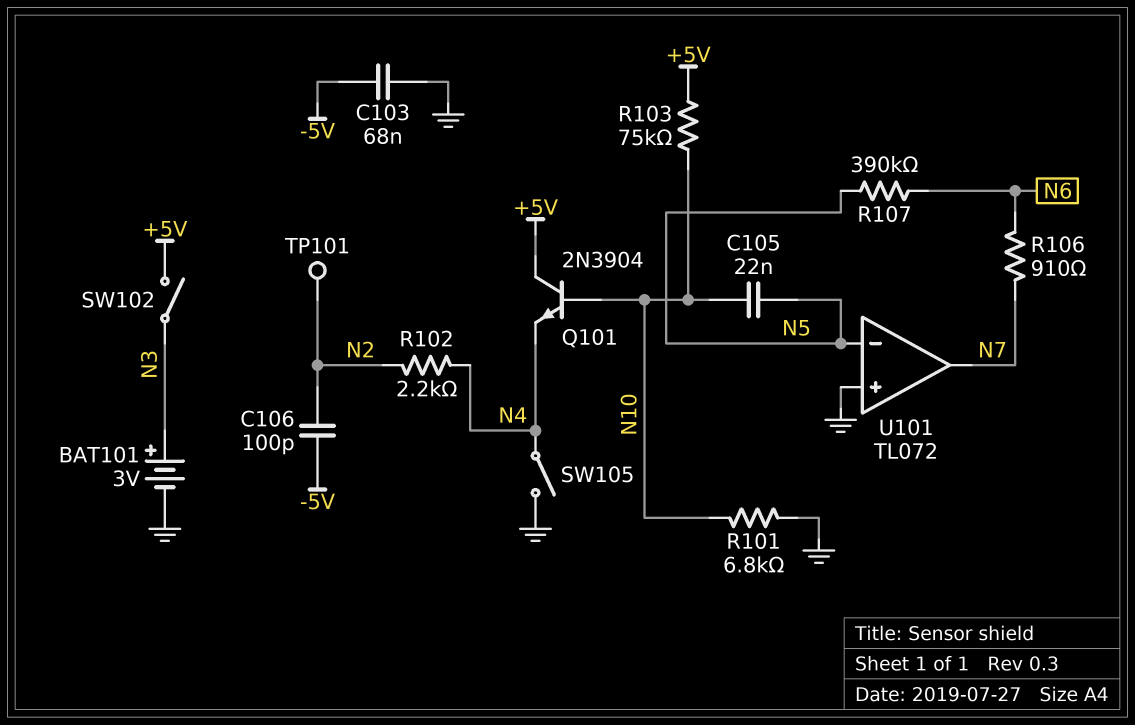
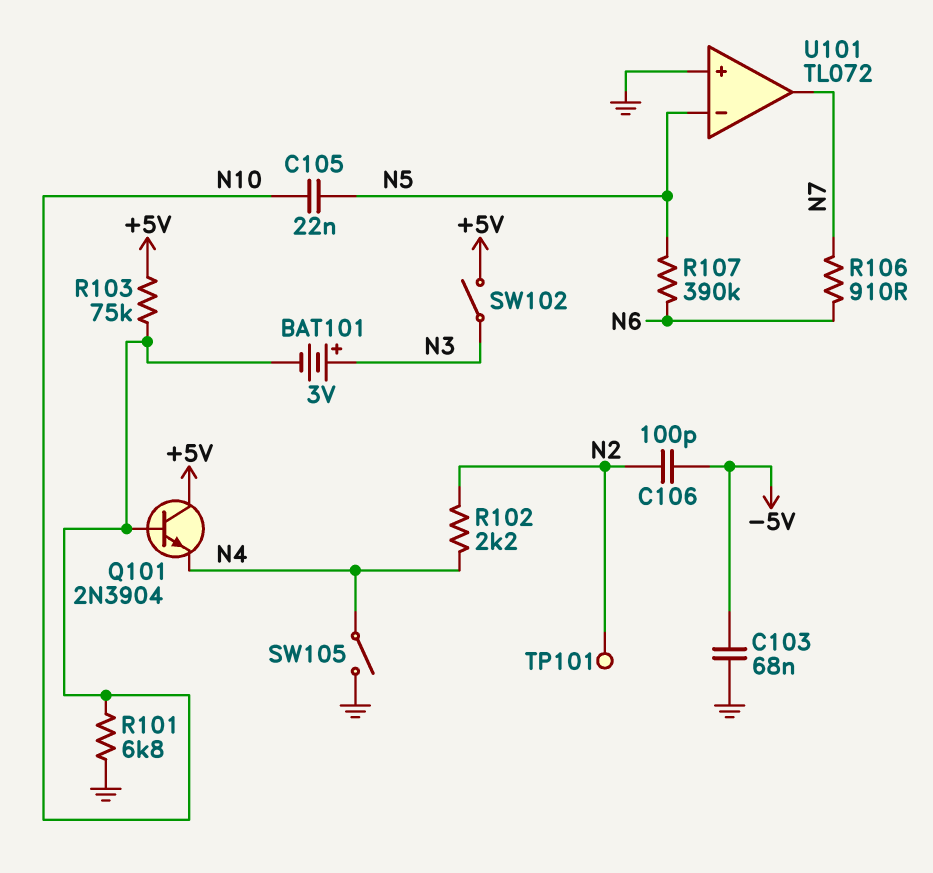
BAT101: 3V (plus N3, minus GND) -> 3V (plus N3, minus N10)

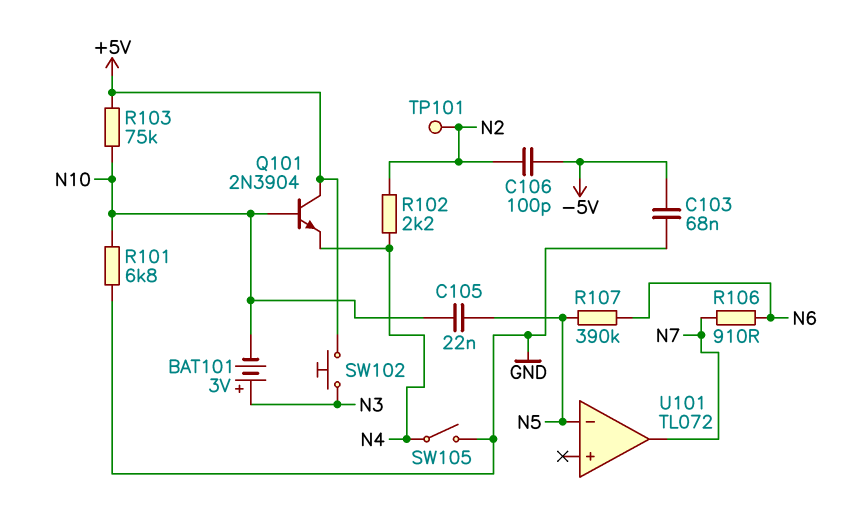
SW102: switch (+5V, N3) -> button (+5V, N3)
U101 pin in+: GND -> none

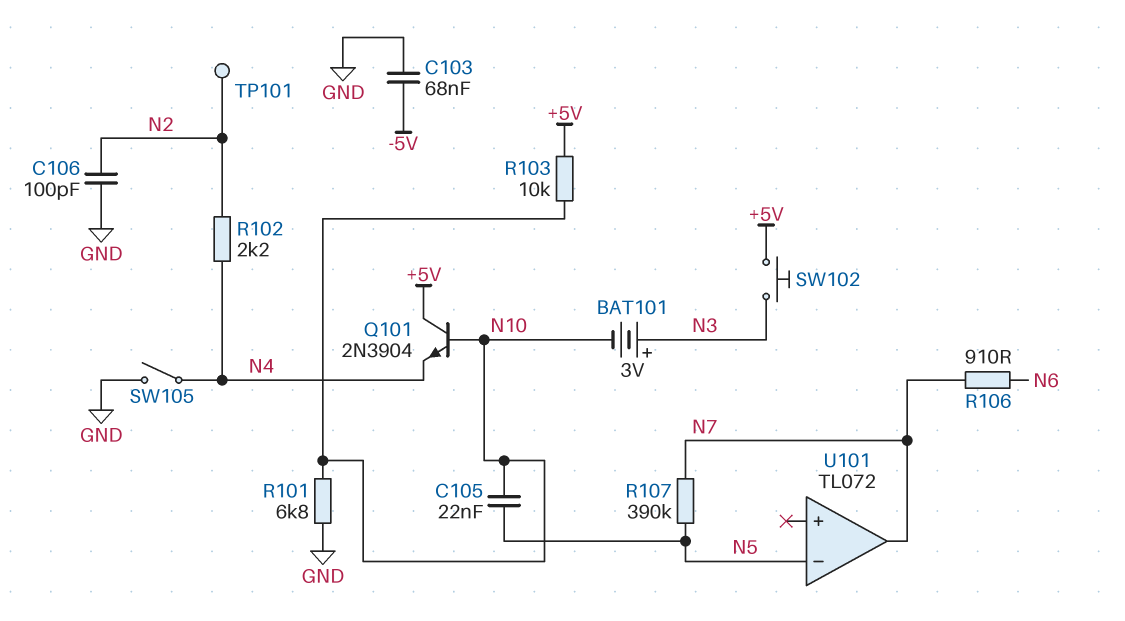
C106: 100pF (-5V, N2) -> 100pF (GND, N2)
R103: 75k (+5V, N10) -> 10k (+5V, N10)
R107: 390k (N5, N6) -> 390k (N5, N7)

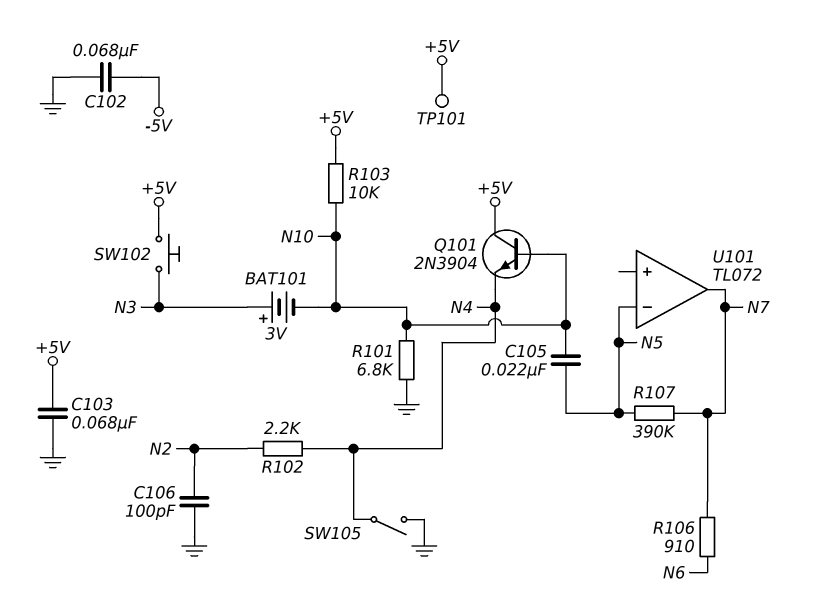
C102: none -> 68nF (-5V, GND)
C103: 68nF (-5V, GND) -> 68nF (+5V, GND)
TP101: test point (N2) -> test point (+5V)

